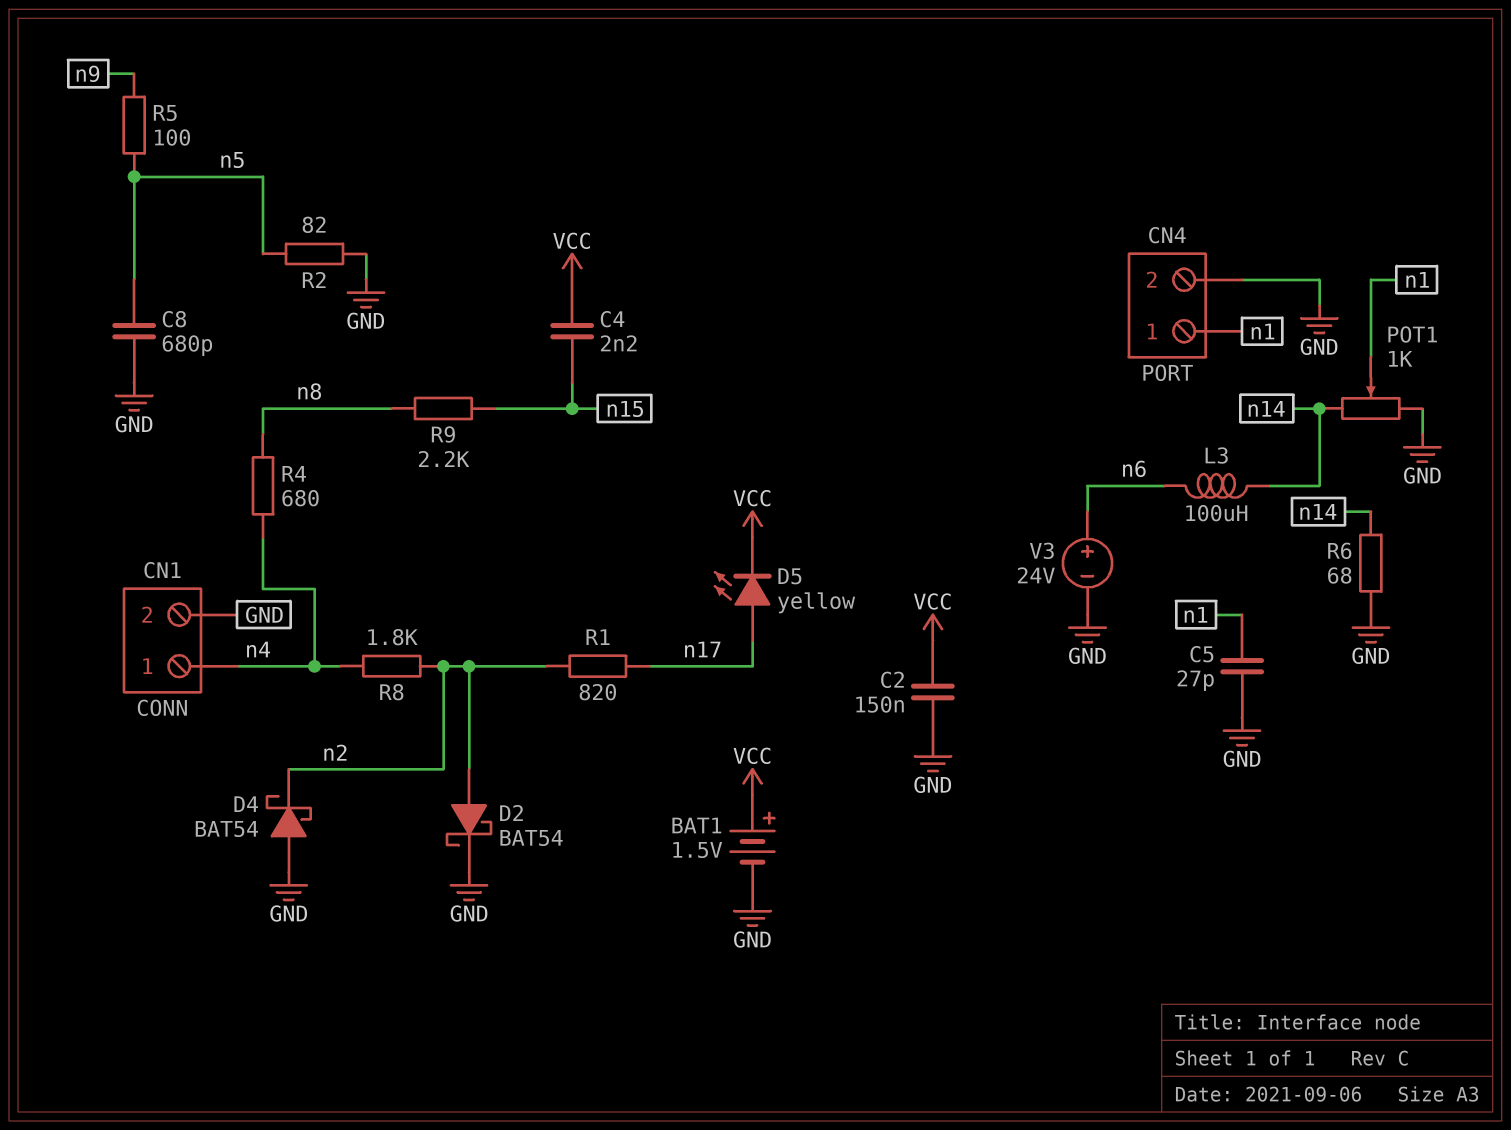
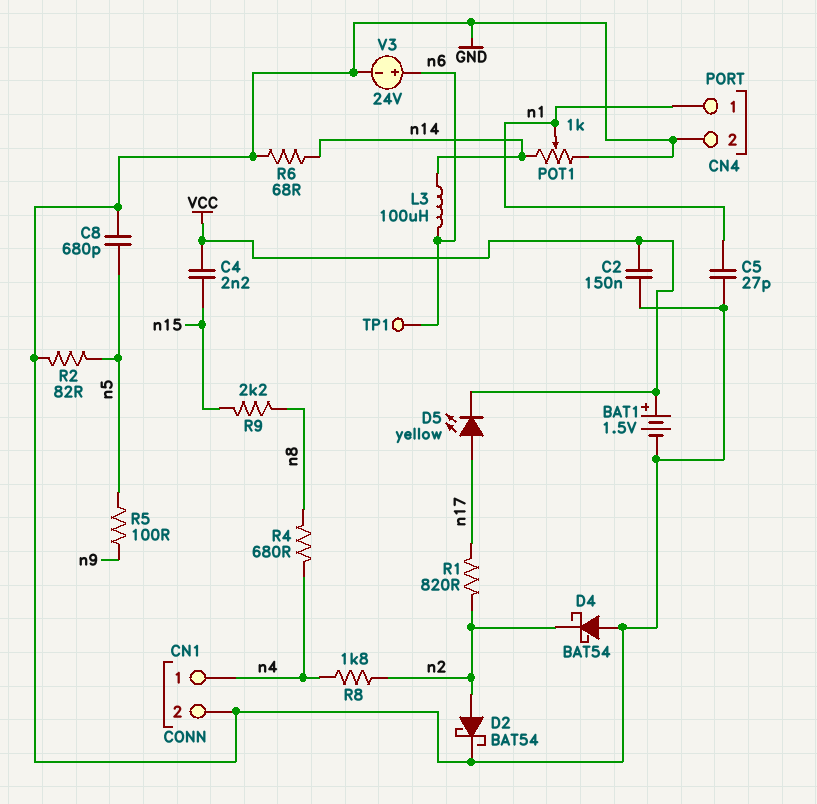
TP1: none -> test point (n6)

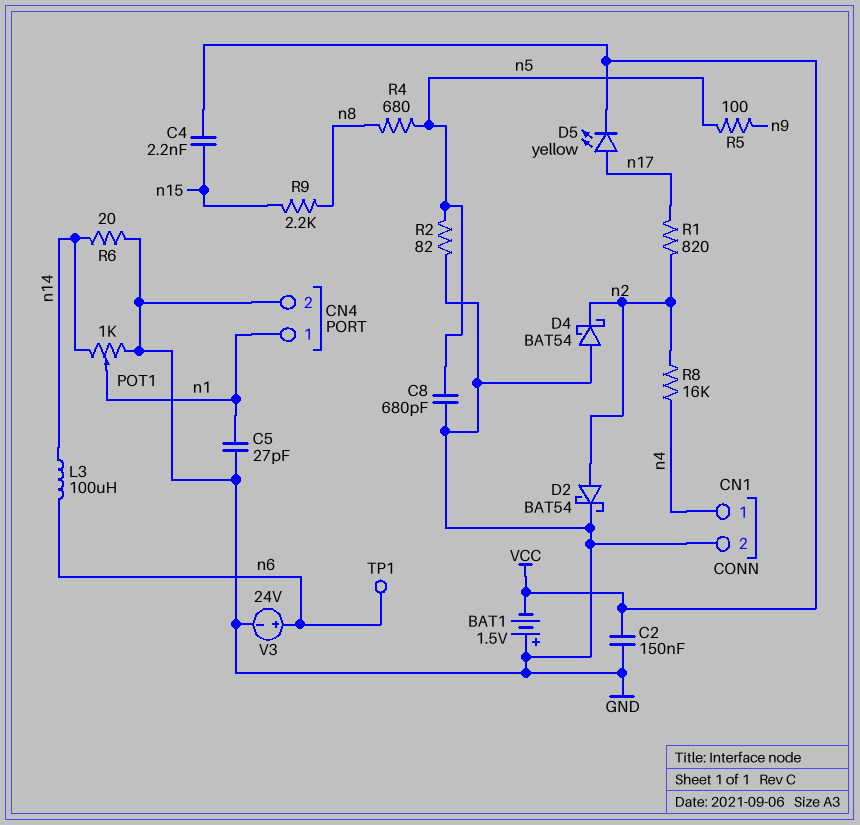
BAT1: 1.5V (plus VCC, minus GND) -> 1.5V (plus GND, minus VCC)
R4: 680 (n4, n8) -> 680 (n5, n8)
R6: 68 (GND, n14) -> 20 (GND, n14)
R8: 1.8k (n2, n4) -> 16k (n2, n4)

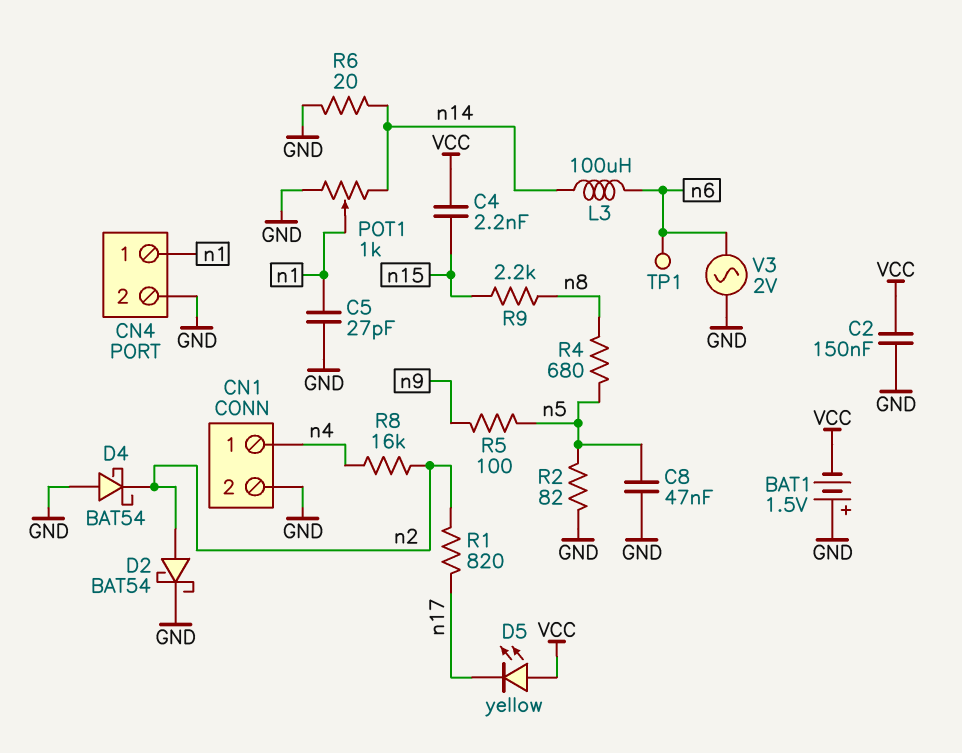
C8: 680pF (GND, n5) -> 47nF (GND, n5)
D5: LED yellow (A n17, K VCC) -> LED yellow (A VCC, K n17)
V3: 24V (plus n6, minus GND) -> AC 2V (GND, n6)

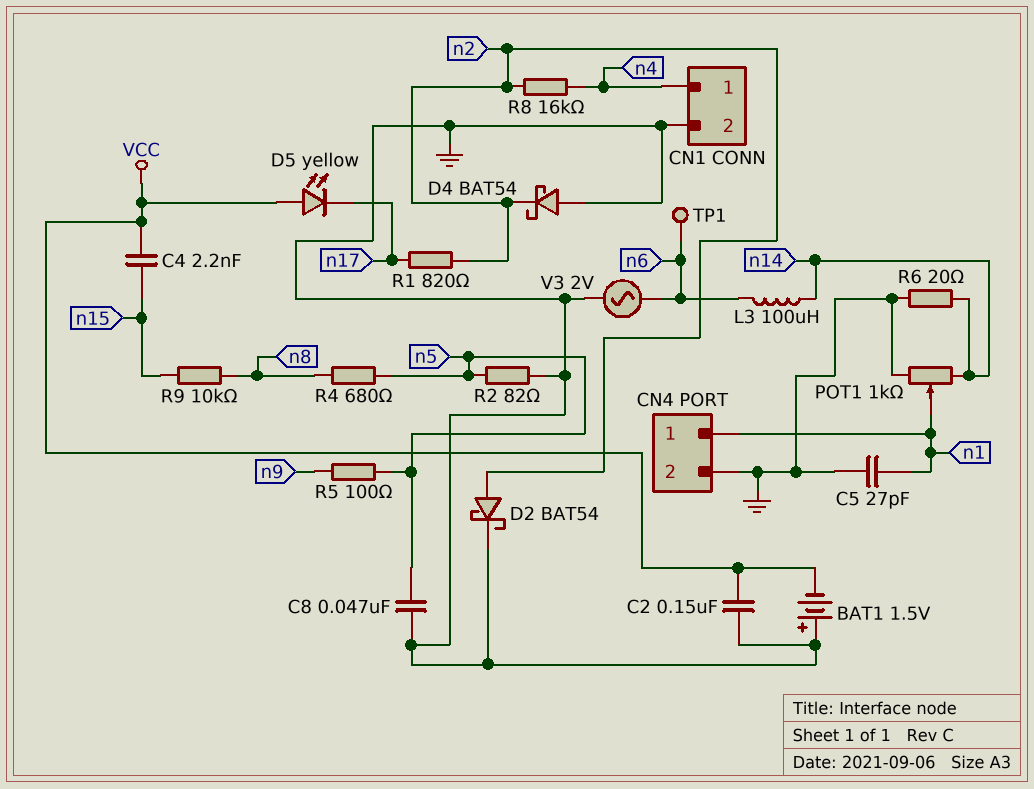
R9: 2.2k (n8, n15) -> 10k (n8, n15)

